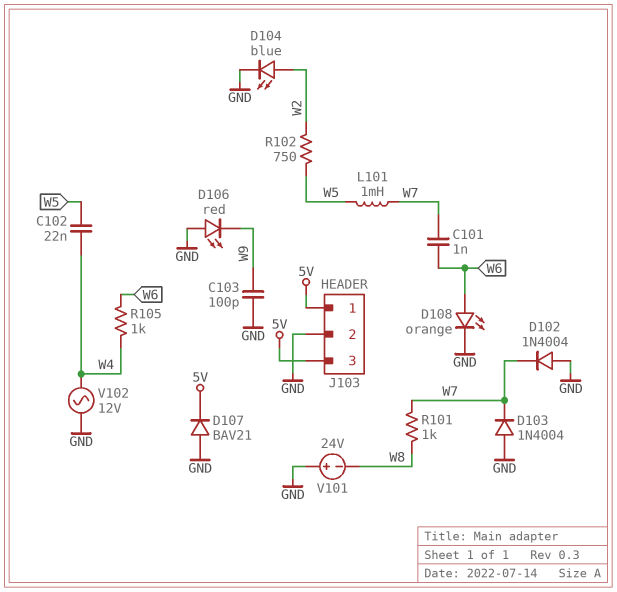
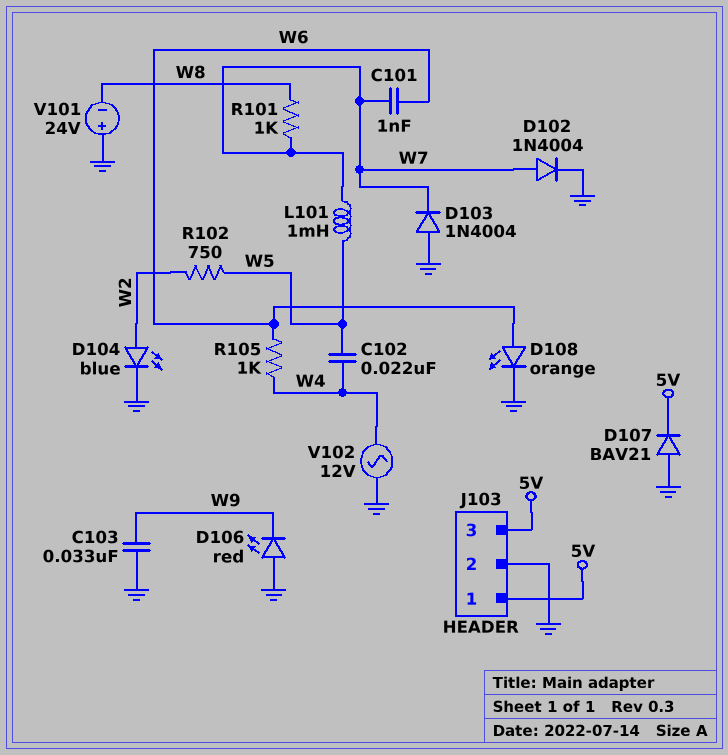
C103: 100pF (GND, W9) -> 33nF (GND, W9)
D102: diode 1N4004 (A GND, K W7) -> diode 1N4004 (A W7, K GND)

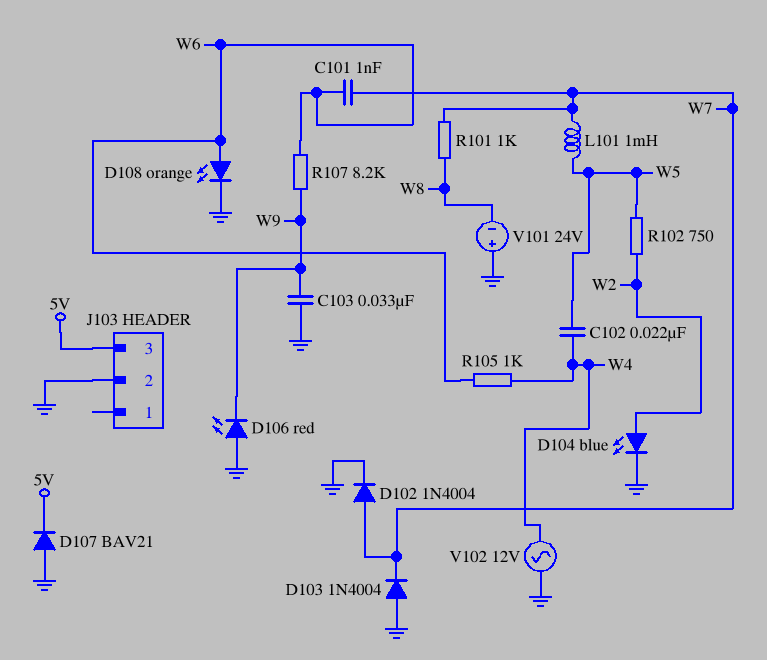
J103 pin 1: 5V -> none
R107: none -> 8.2k (W6, W9)

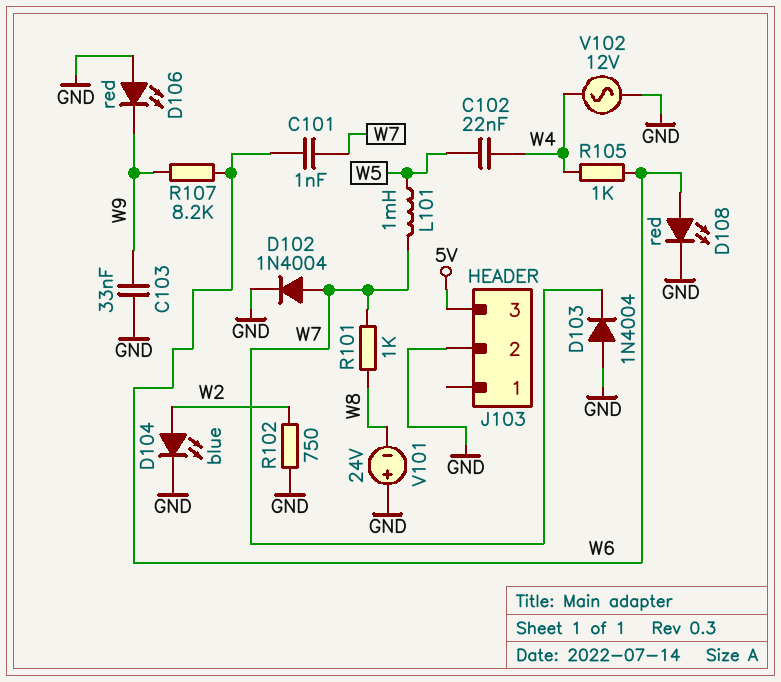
D107: diode BAV21 (A GND, K 5V) -> none
D108: LED orange (A W6, K GND) -> LED red (A W6, K GND)
R102: 750 (W2, W5) -> 750 (GND, W2)

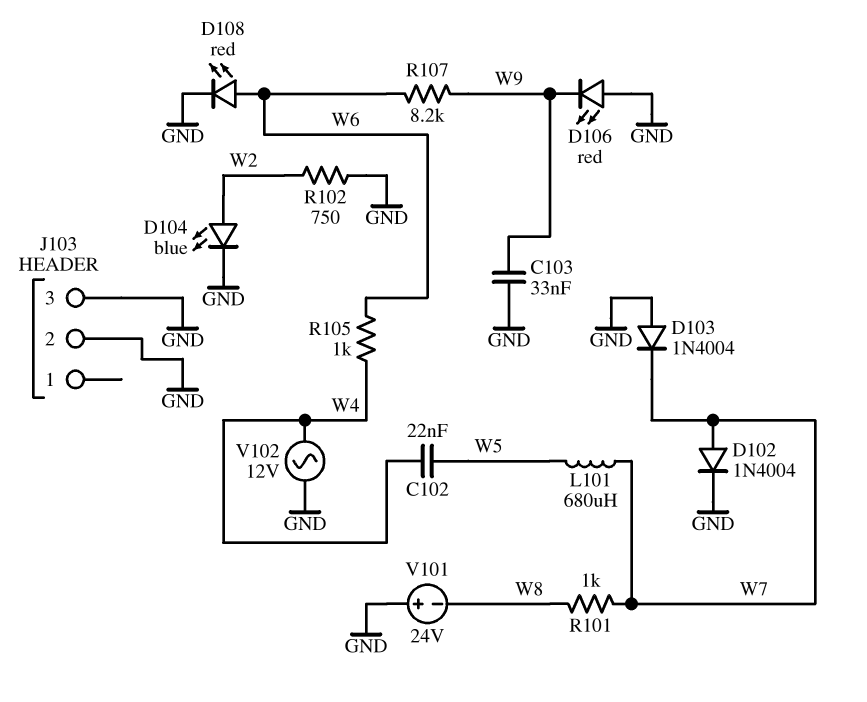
C101: 1nF (W6, W7) -> none
J103 pin 3: 5V -> GND
L101: 1mH (W5, W7) -> 680uH (W5, W7)

